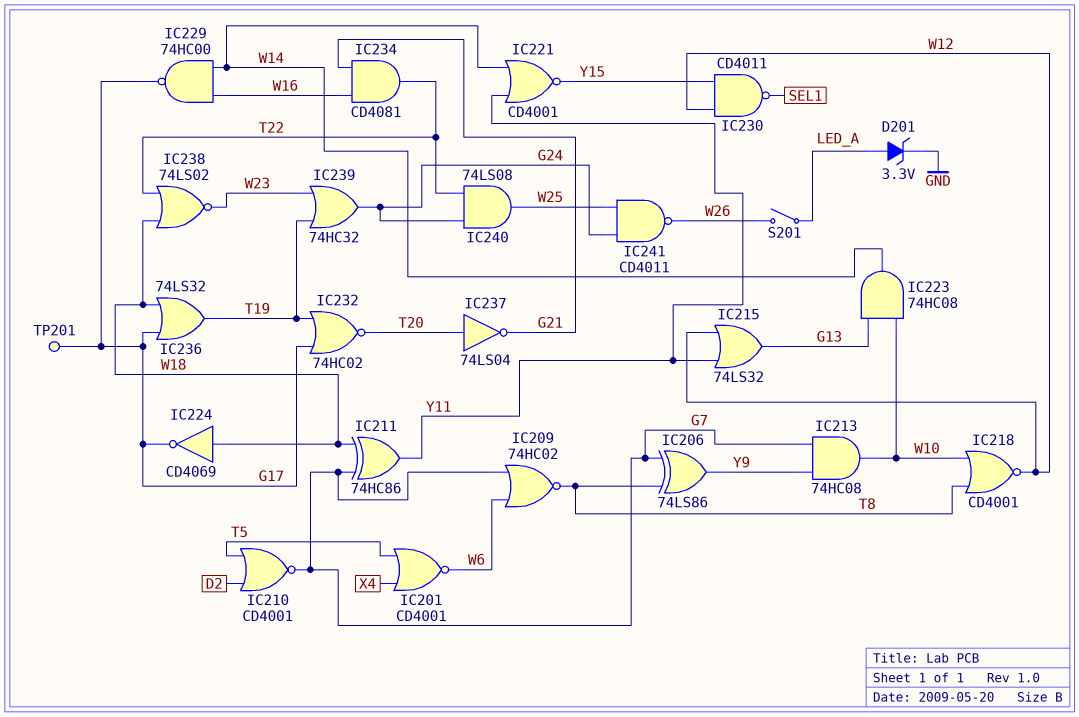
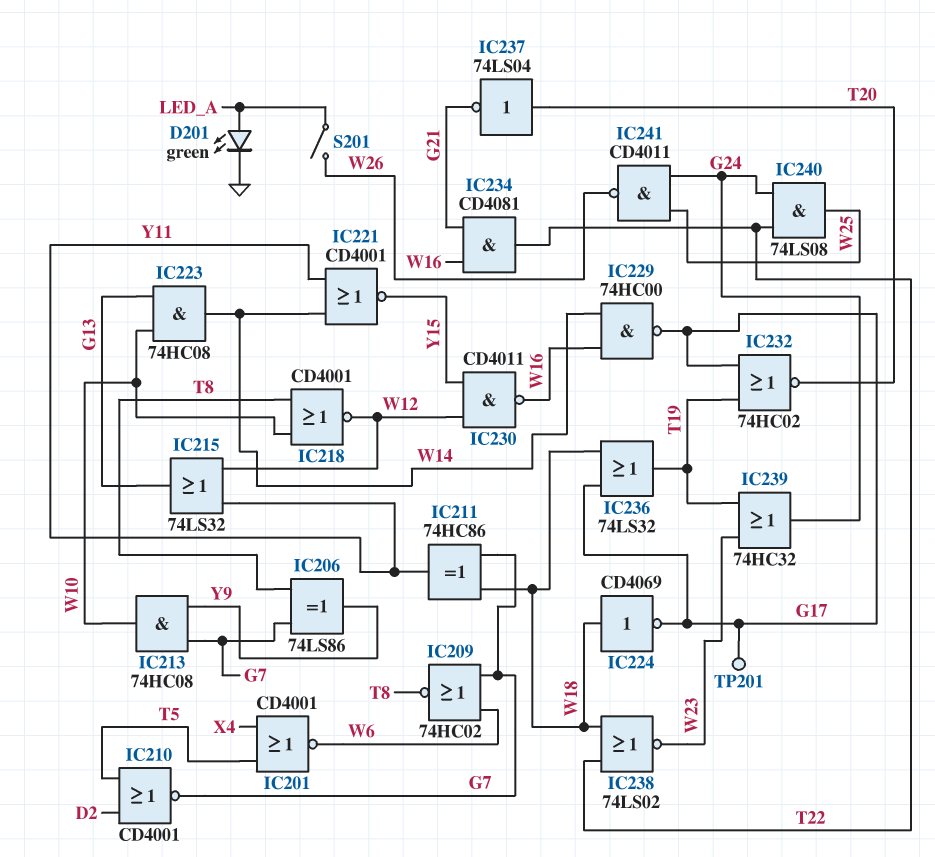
D201: zener 3.3V (A LED_A, K GND) -> LED green (A LED_A, K GND)
IC230: NAND CD4011 (in W12, in Y15, out SEL1) -> NAND CD4011 (in W12, in Y15, out W16)

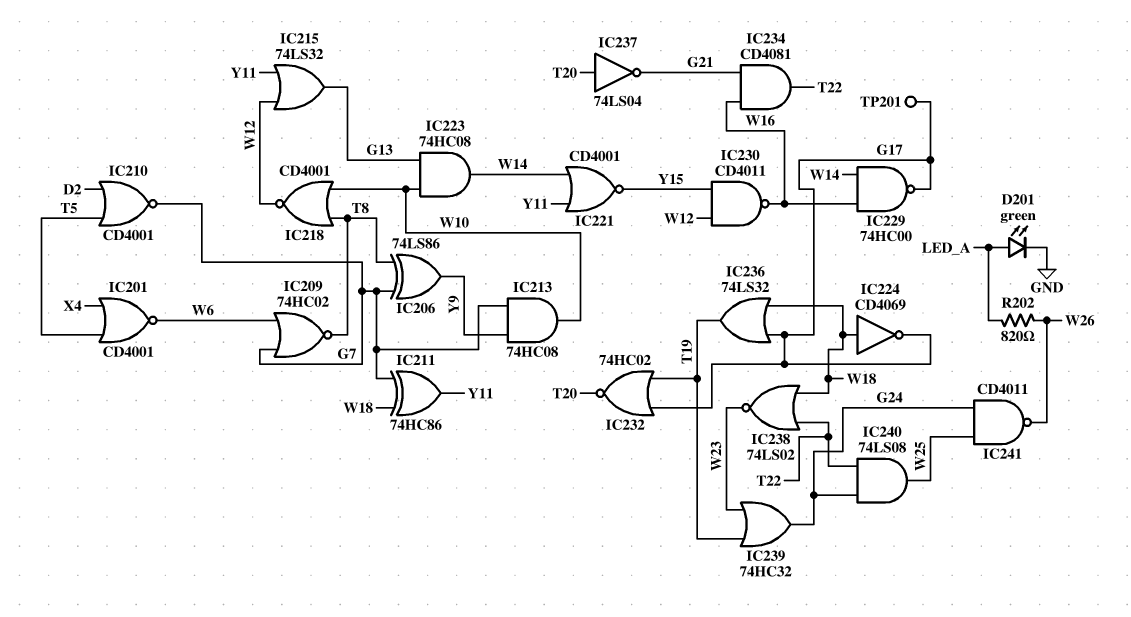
R202: none -> 820 (LED_A, W26)
S201: switch (LED_A, W26) -> none

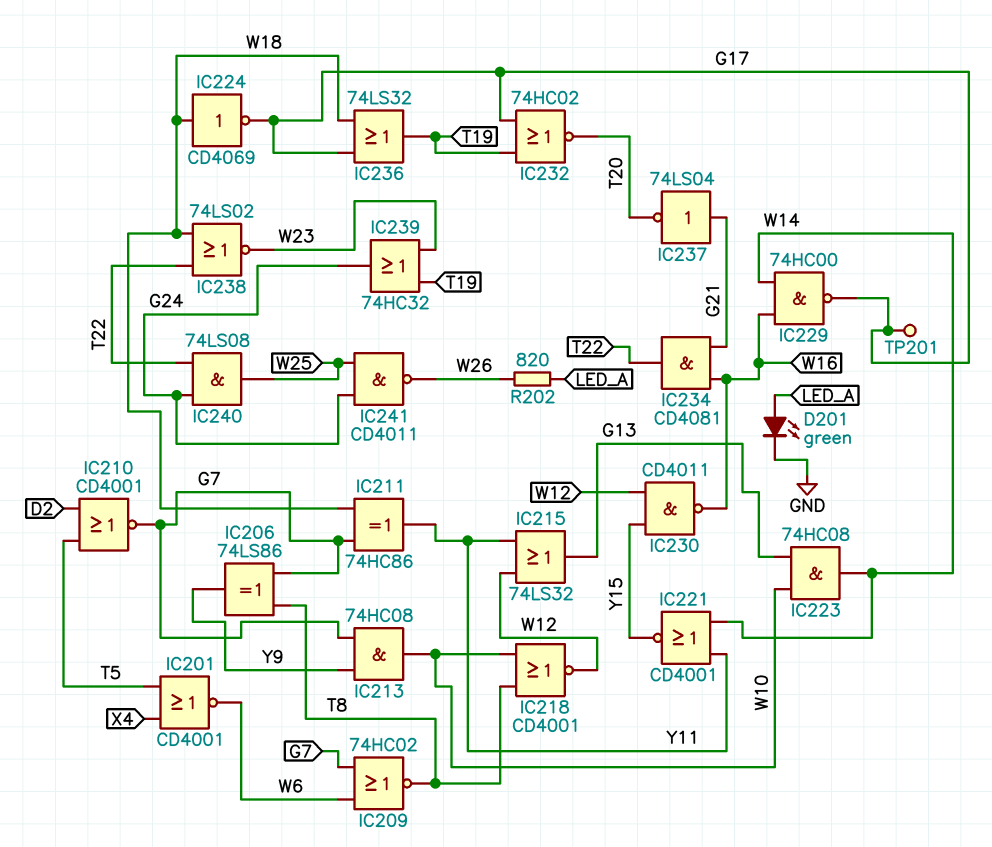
IC237: NOT 74LS04 (in T20, out G21) -> NOT 74LS04 (in G21, out T20)

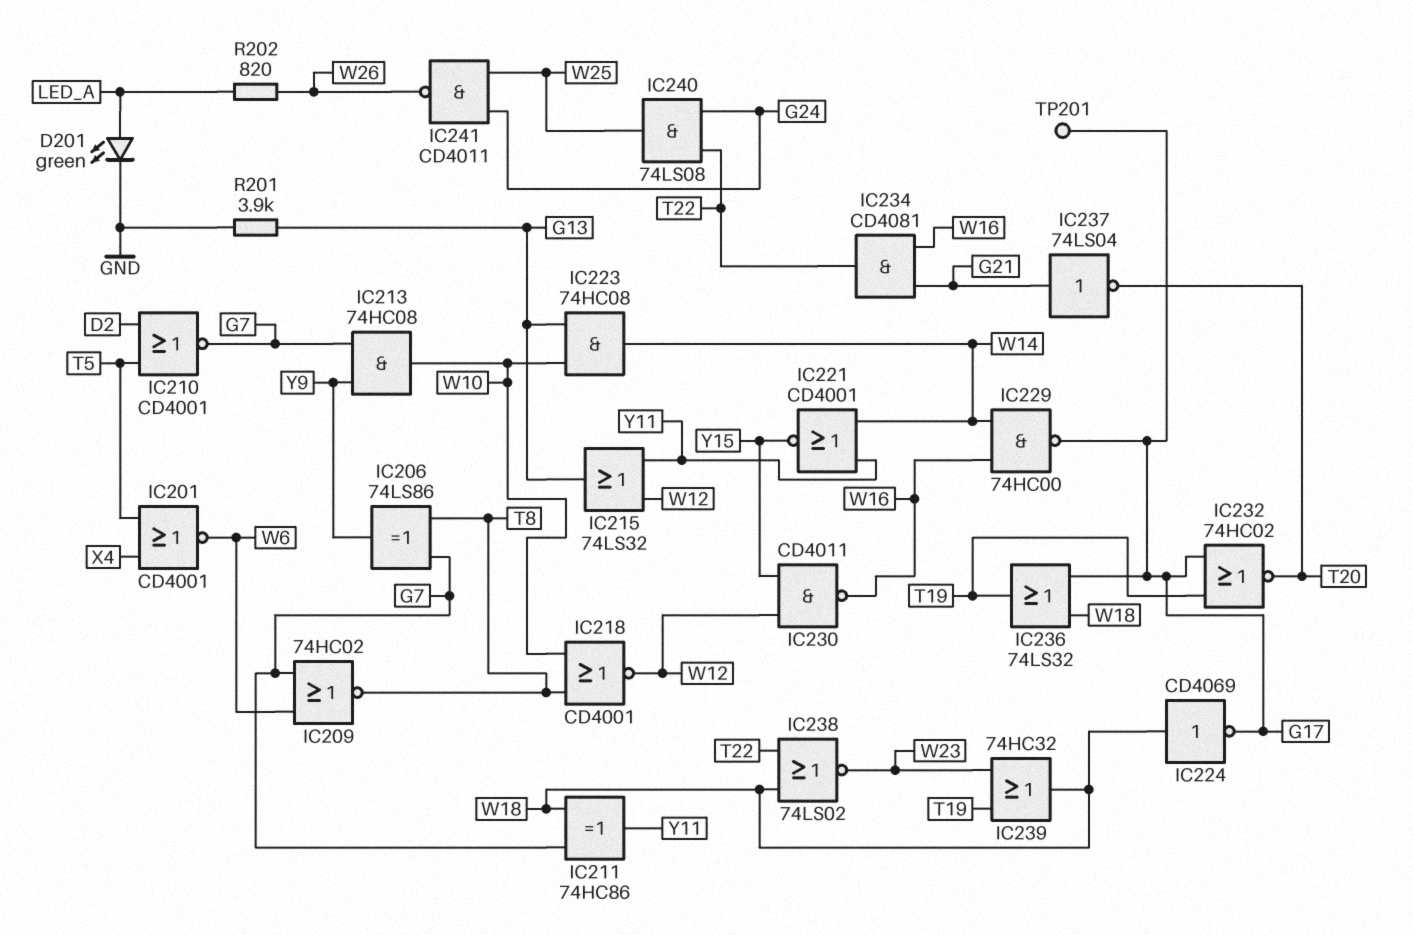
IC239: OR 74HC32 (in T19, in W23, out G24) -> OR 74HC32 (in T19, in W23, out W18)
R201: none -> 3.9k (G13, GND)

